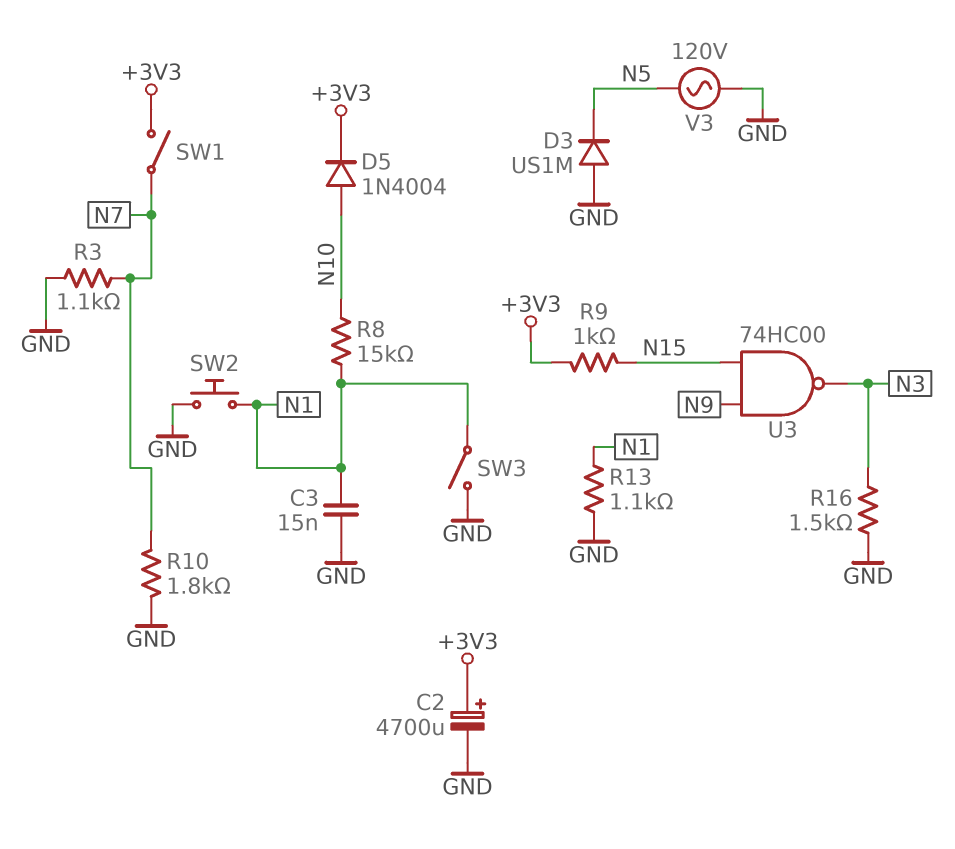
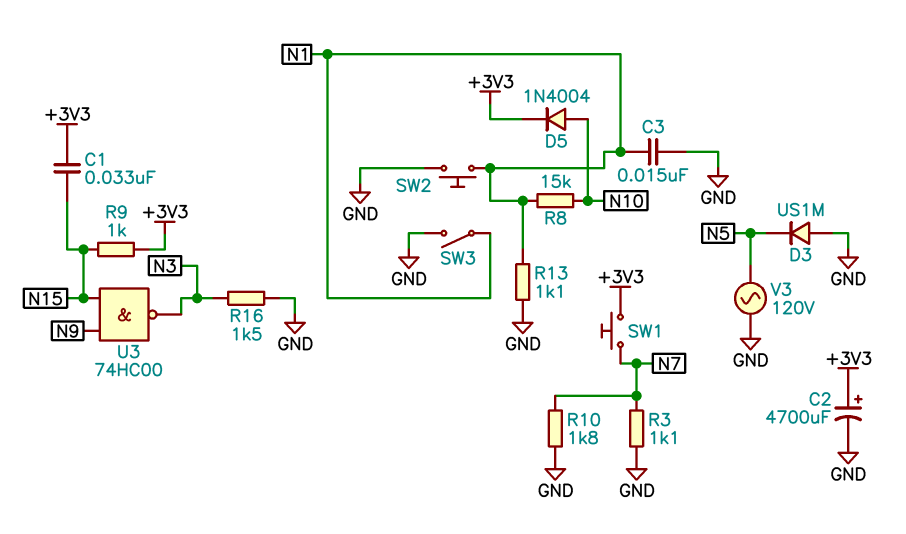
C1: none -> 33nF (+3V3, N15)
SW1: switch (+3V3, N7) -> button (+3V3, N7)

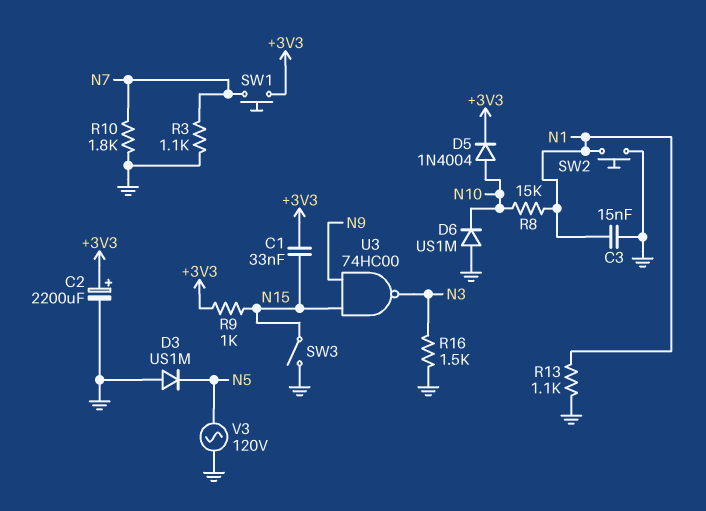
C2: 4700uF (plus +3V3, minus GND) -> 2200uF (plus +3V3, minus GND)
D6: none -> diode US1M (A GND, K N10)
SW3: switch (GND, N1) -> switch (GND, N15)

